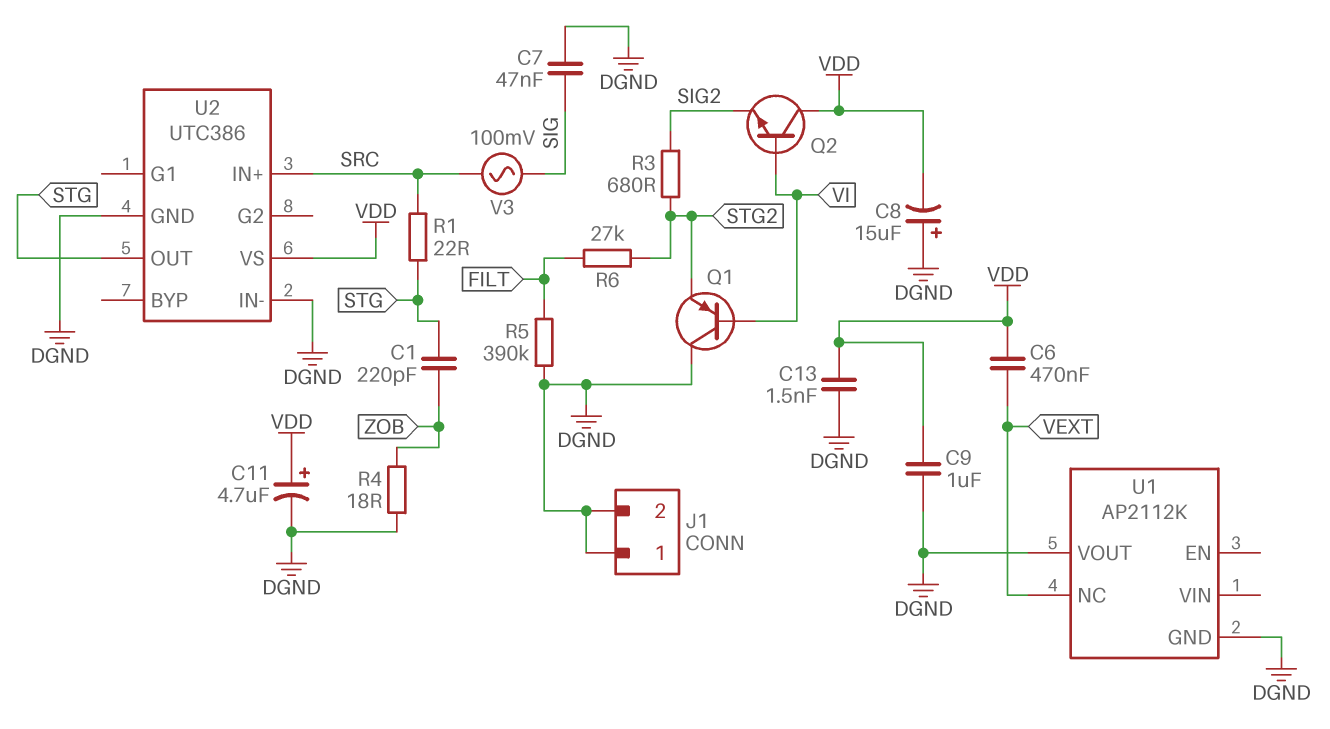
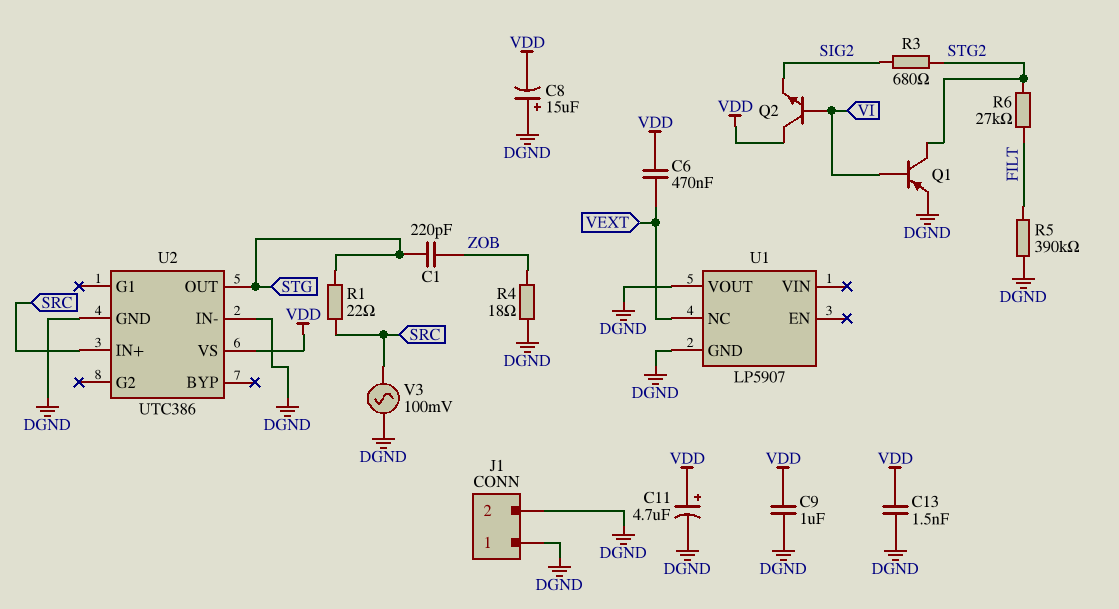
C7: 47nF (DGND, SIG) -> none
Q1: PNP (B VI, C DGND, E STG2) -> PNP (B VI, C STG2, E DGND)
U1: AP2112K -> LP5907
V3: AC 100mV (SIG, SRC) -> AC 100mV (DGND, SRC)

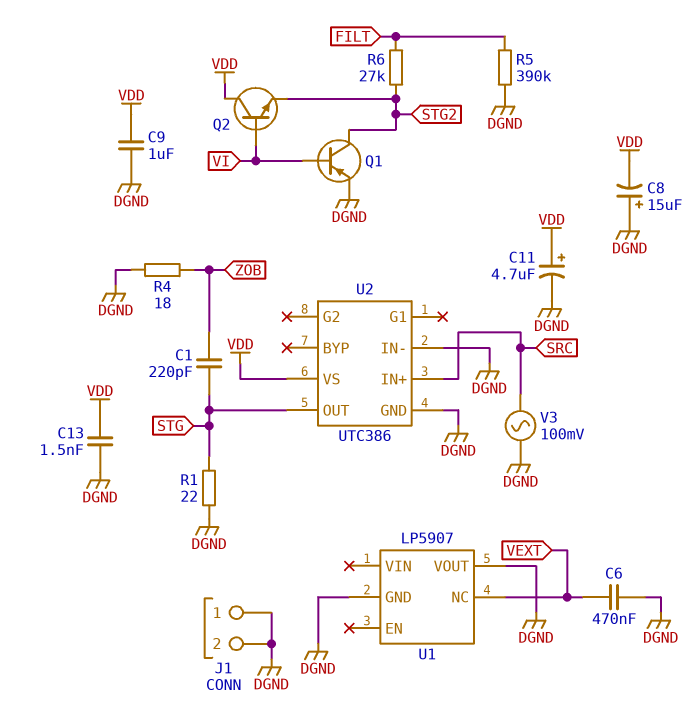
C6: 470nF (VDD, VEXT) -> 470nF (DGND, VEXT)
Q2: NPN (B VI, C VDD, E SIG2) -> NPN (B VI, C VDD, E STG2)
R1: 22 (SRC, STG) -> 22 (DGND, STG)
R3: 680 (SIG2, STG2) -> none

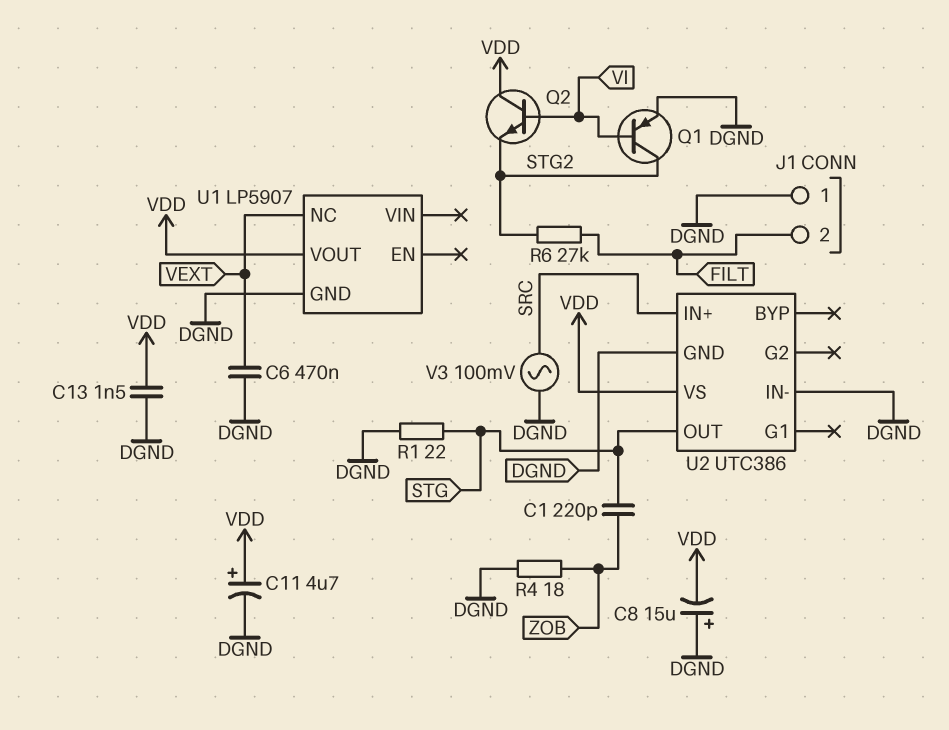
C9: 1uF (DGND, VDD) -> none
J1 pin 2: DGND -> FILT
R5: 390k (DGND, FILT) -> none
U1 pin VOUT: DGND -> VDD

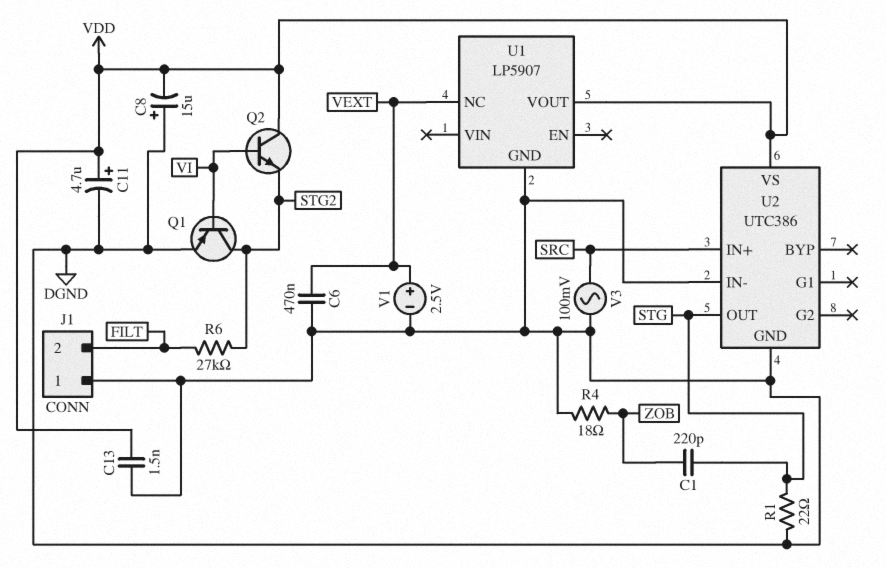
V1: none -> 2.5V (plus VEXT, minus DGND)

